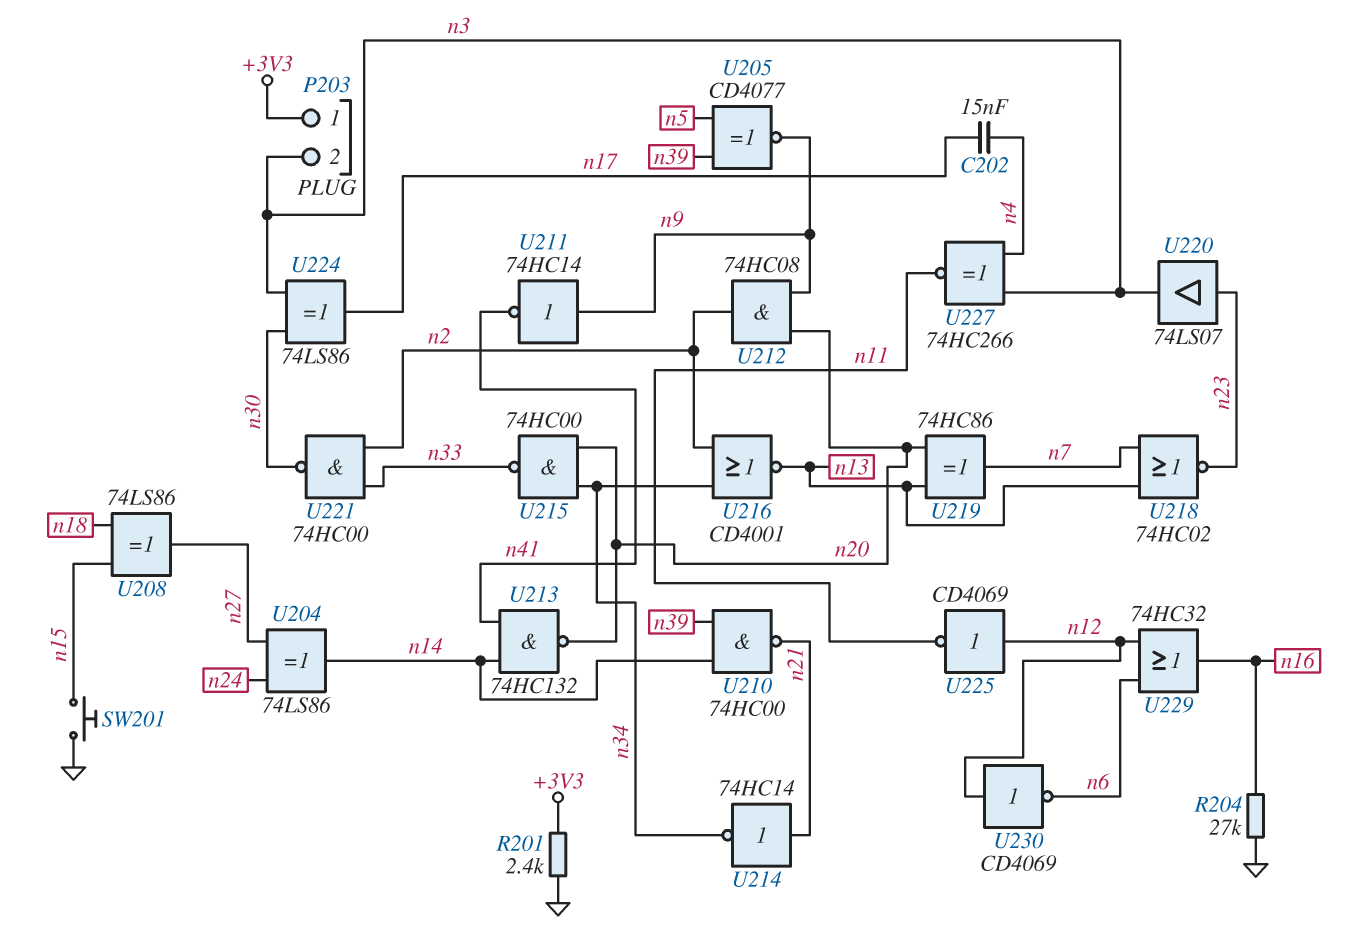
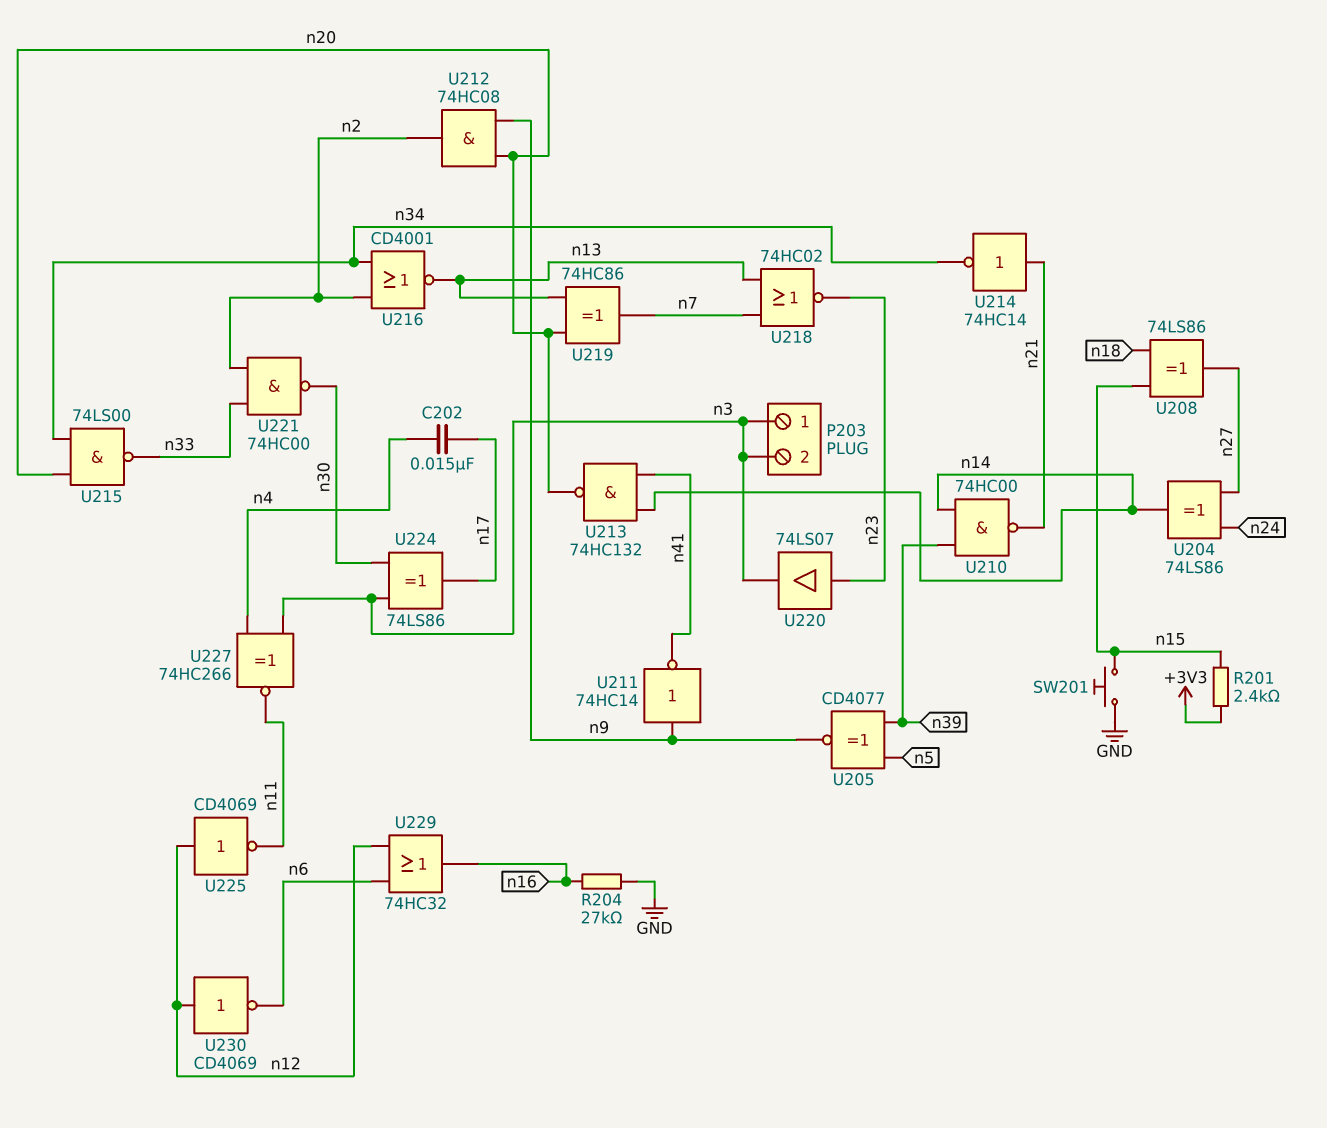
P203 pin 1: +3V3 -> n3
R201: 2.4k (+3V3, GND) -> 2.4k (+3V3, n15)
U215: NAND 74HC00 (in n20, in n34, out n33) -> NAND 74LS00 (in n20, in n34, out n33)

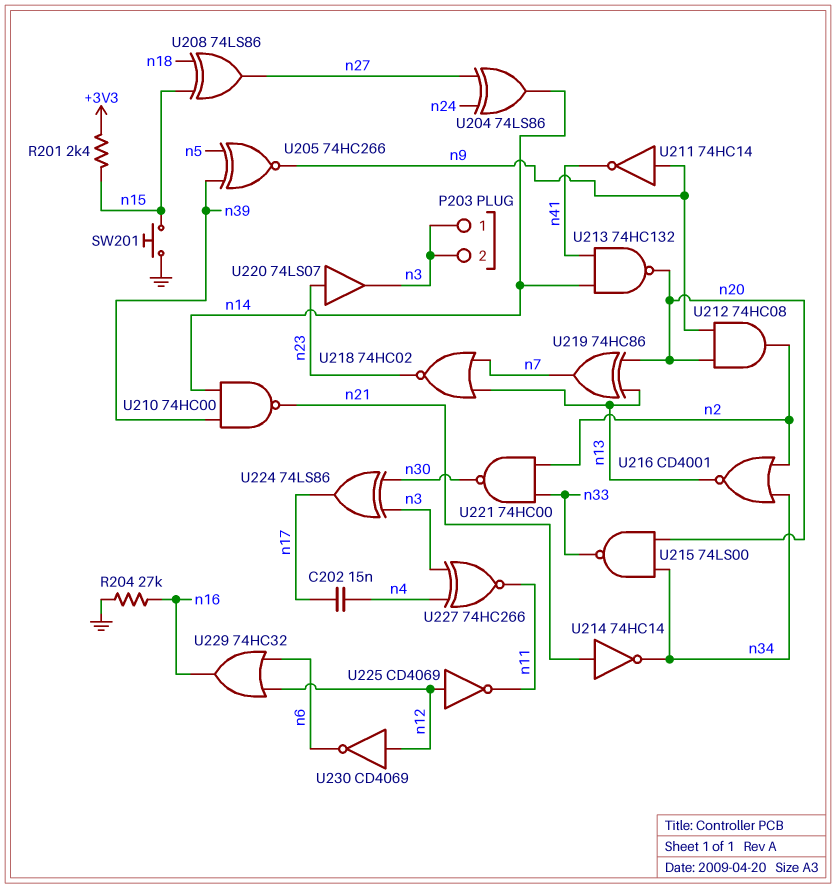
U205: XNOR CD4077 (in n5, in n39, out n9) -> XNOR 74HC266 (in n5, in n39, out n9)

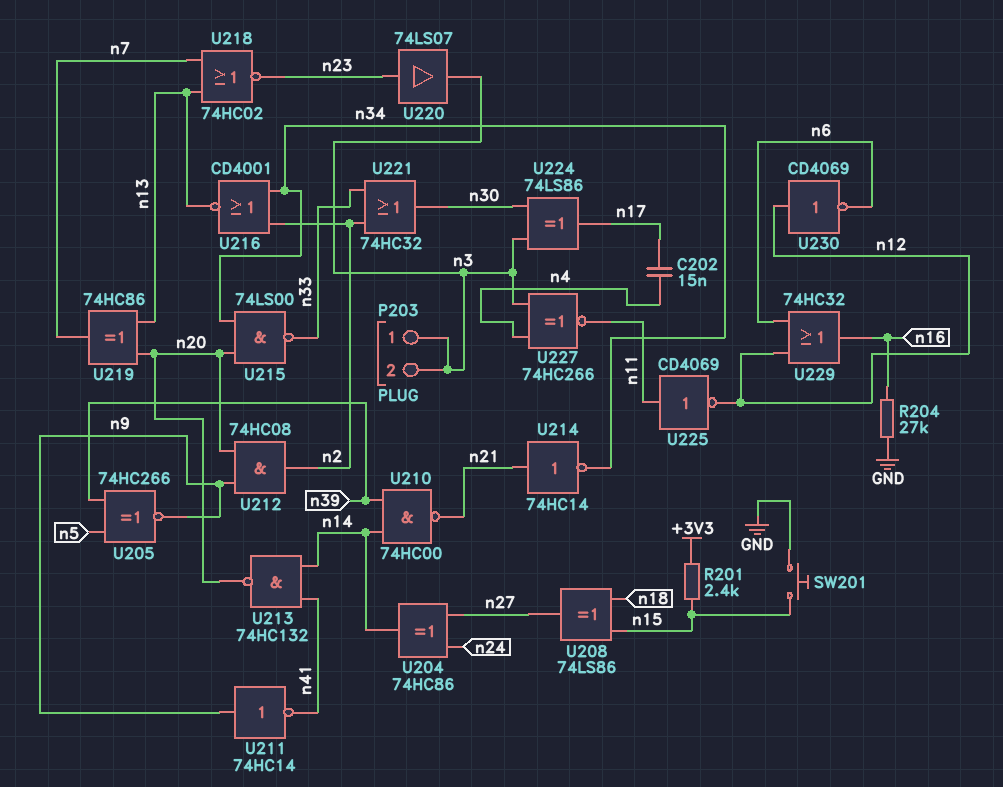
U204: XOR 74LS86 (in n24, in n27, out n14) -> XOR 74HC86 (in n24, in n27, out n14)
U221: NAND 74HC00 (in n2, in n33, out n30) -> OR 74HC32 (in n2, in n33, out n30)
U225: NOT CD4069 (in n12, out n11) -> NOT CD4069 (in n11, out n12)

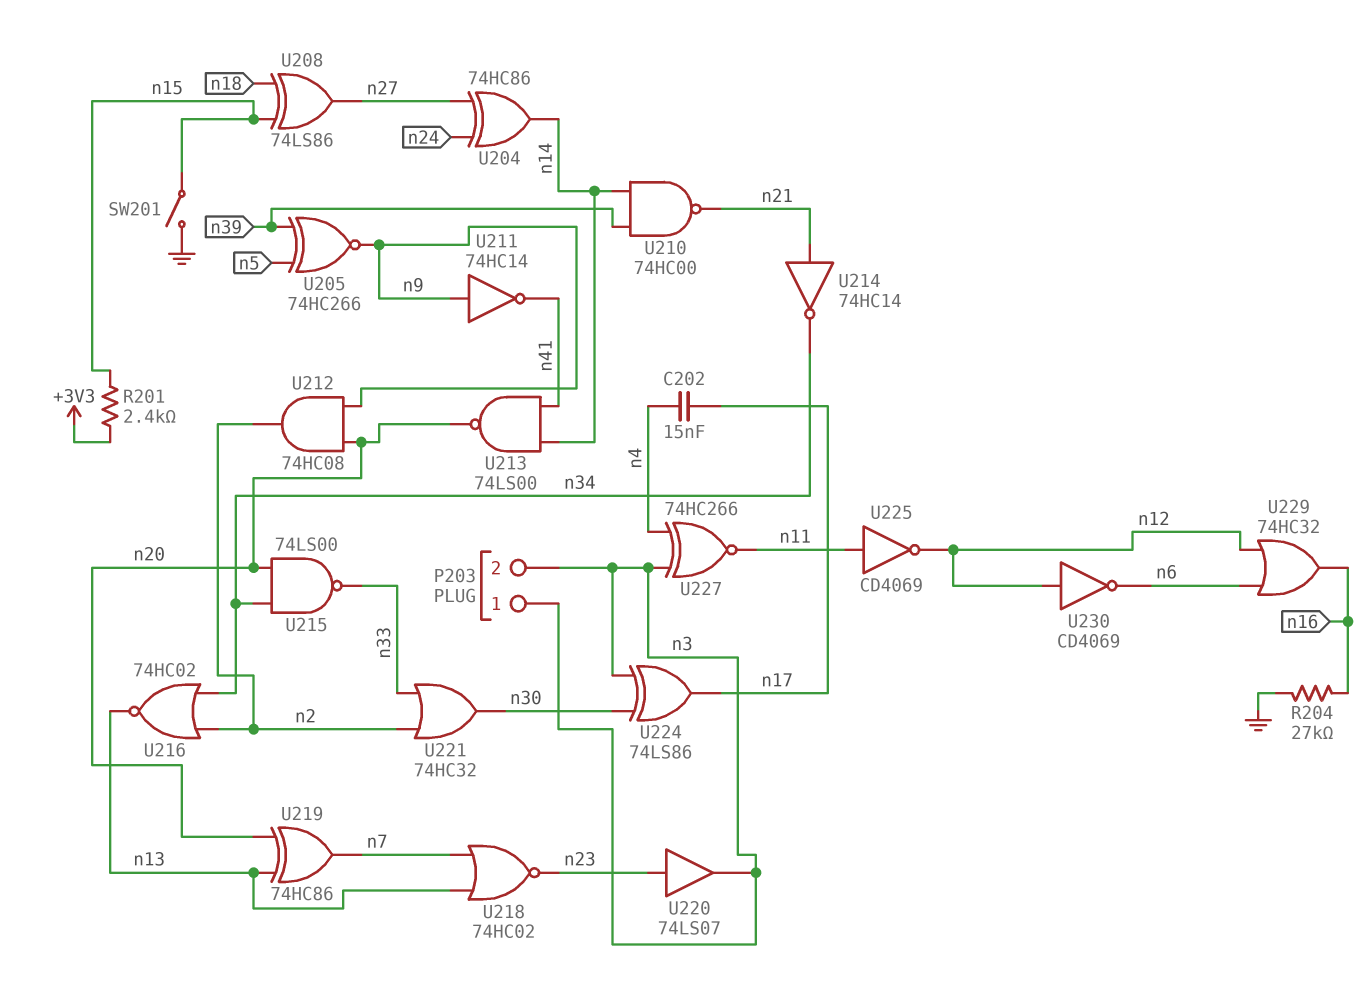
SW201: button (GND, n15) -> switch (GND, n15)
U213: NAND 74HC132 (in n14, in n41, out n20) -> NAND 74LS00 (in n14, in n41, out n20)
U216: NOR CD4001 (in n2, in n34, out n13) -> NOR 74HC02 (in n2, in n34, out n13)

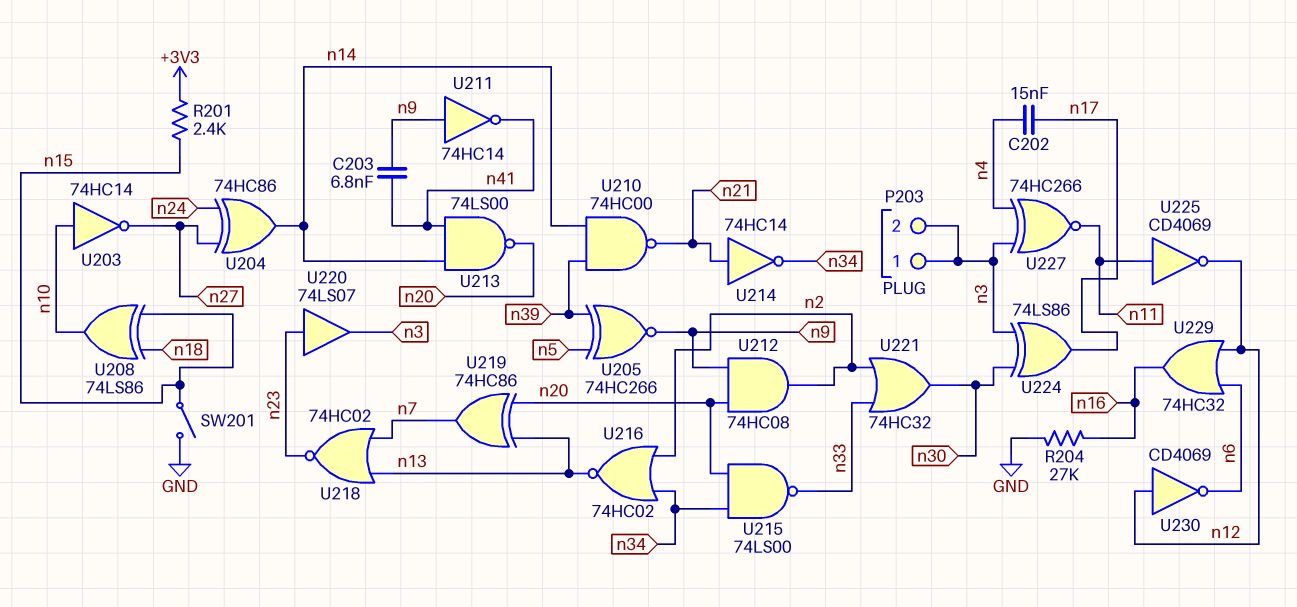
C203: none -> 6.8nF (n9, n41)
U203: none -> NOT 74HC14 (in n10, out n27)
U208: XOR 74LS86 (in n15, in n18, out n27) -> XOR 74LS86 (in n15, in n18, out n10)

